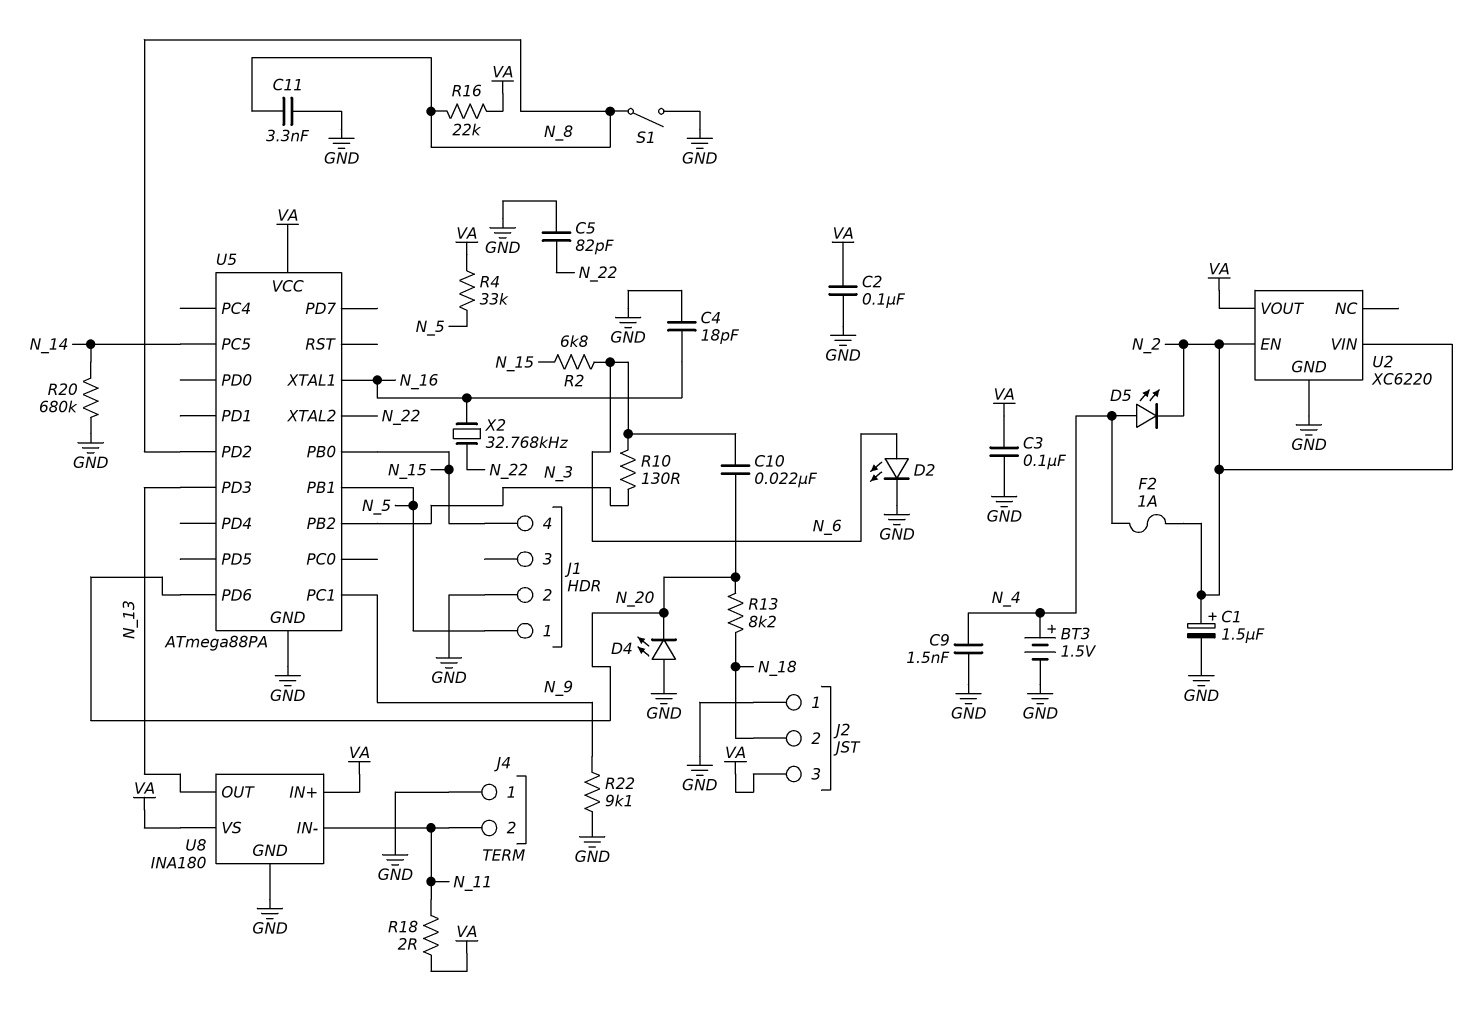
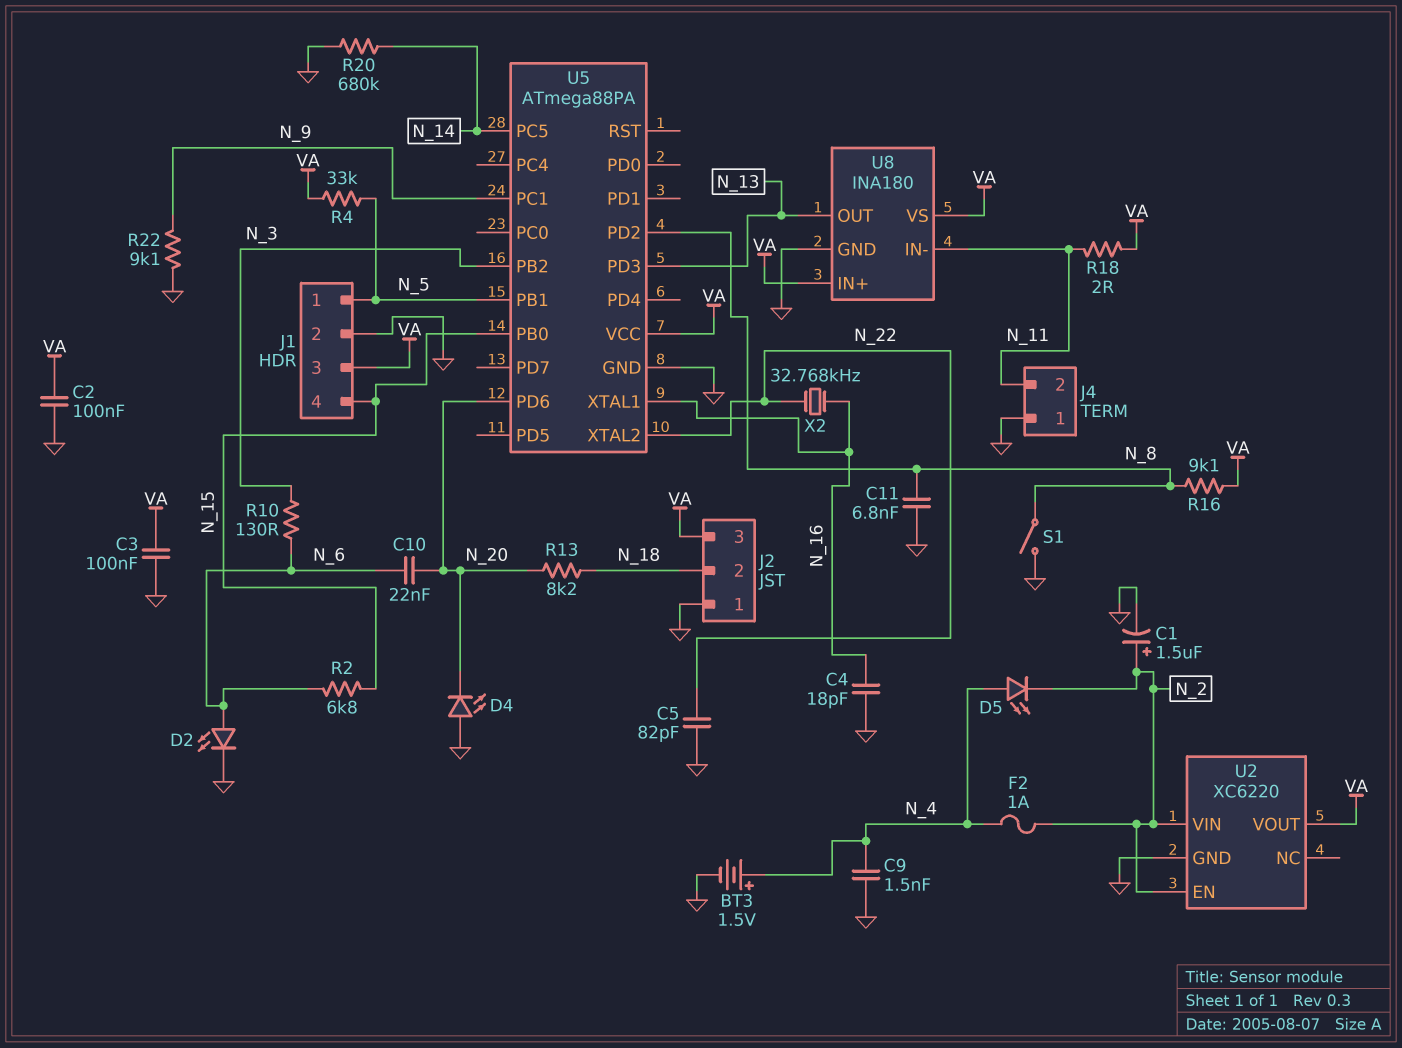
C11: 3.3nF (GND, N_8) -> 6.8nF (GND, N_8)
J1 pin 3: none -> VA
R16: 22k (N_8, VA) -> 9.1k (N_8, VA)

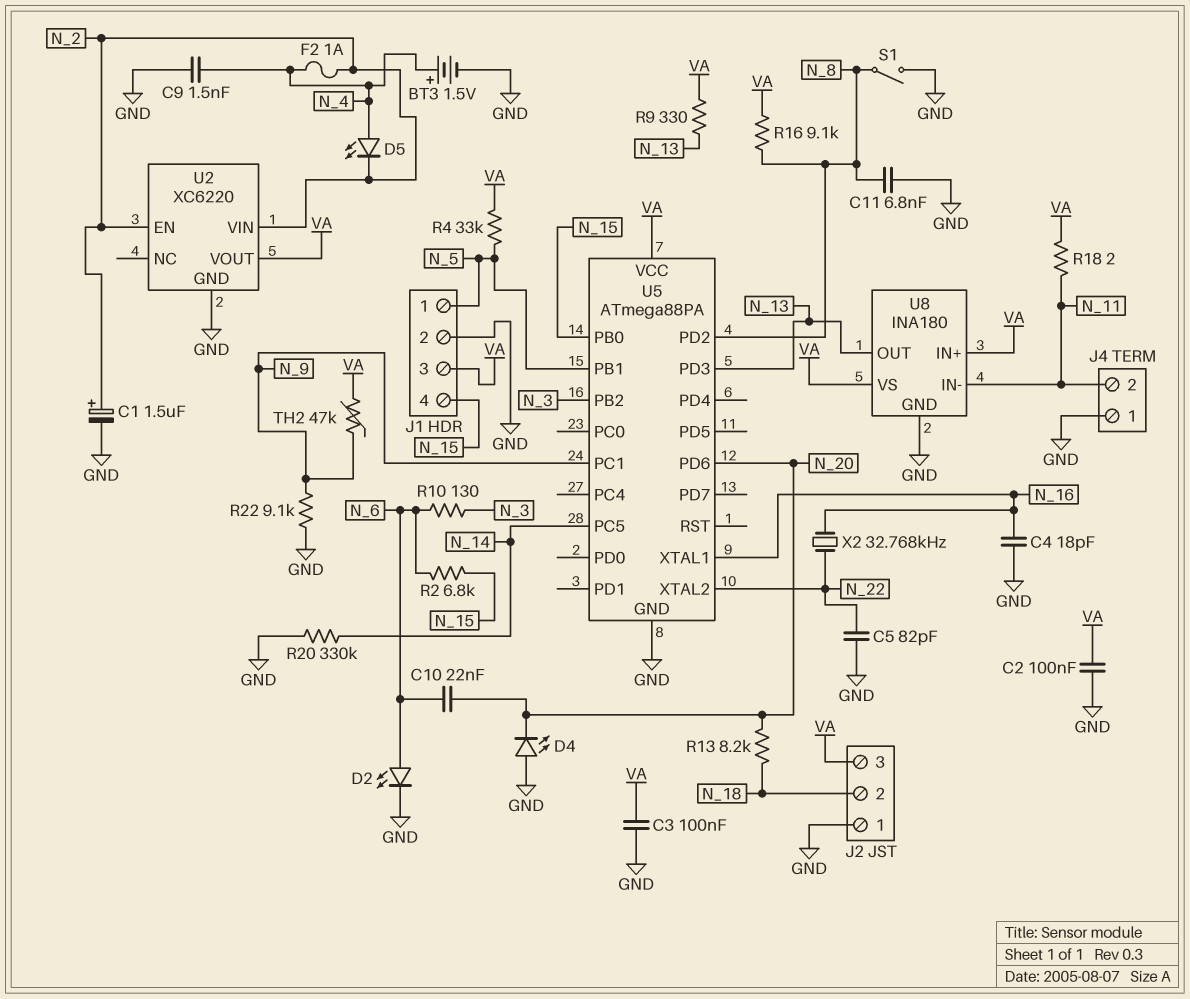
R9: none -> 330 (N_13, VA)
R20: 680k (GND, N_14) -> 330k (GND, N_14)
TH2: none -> 47k (N_9, VA)

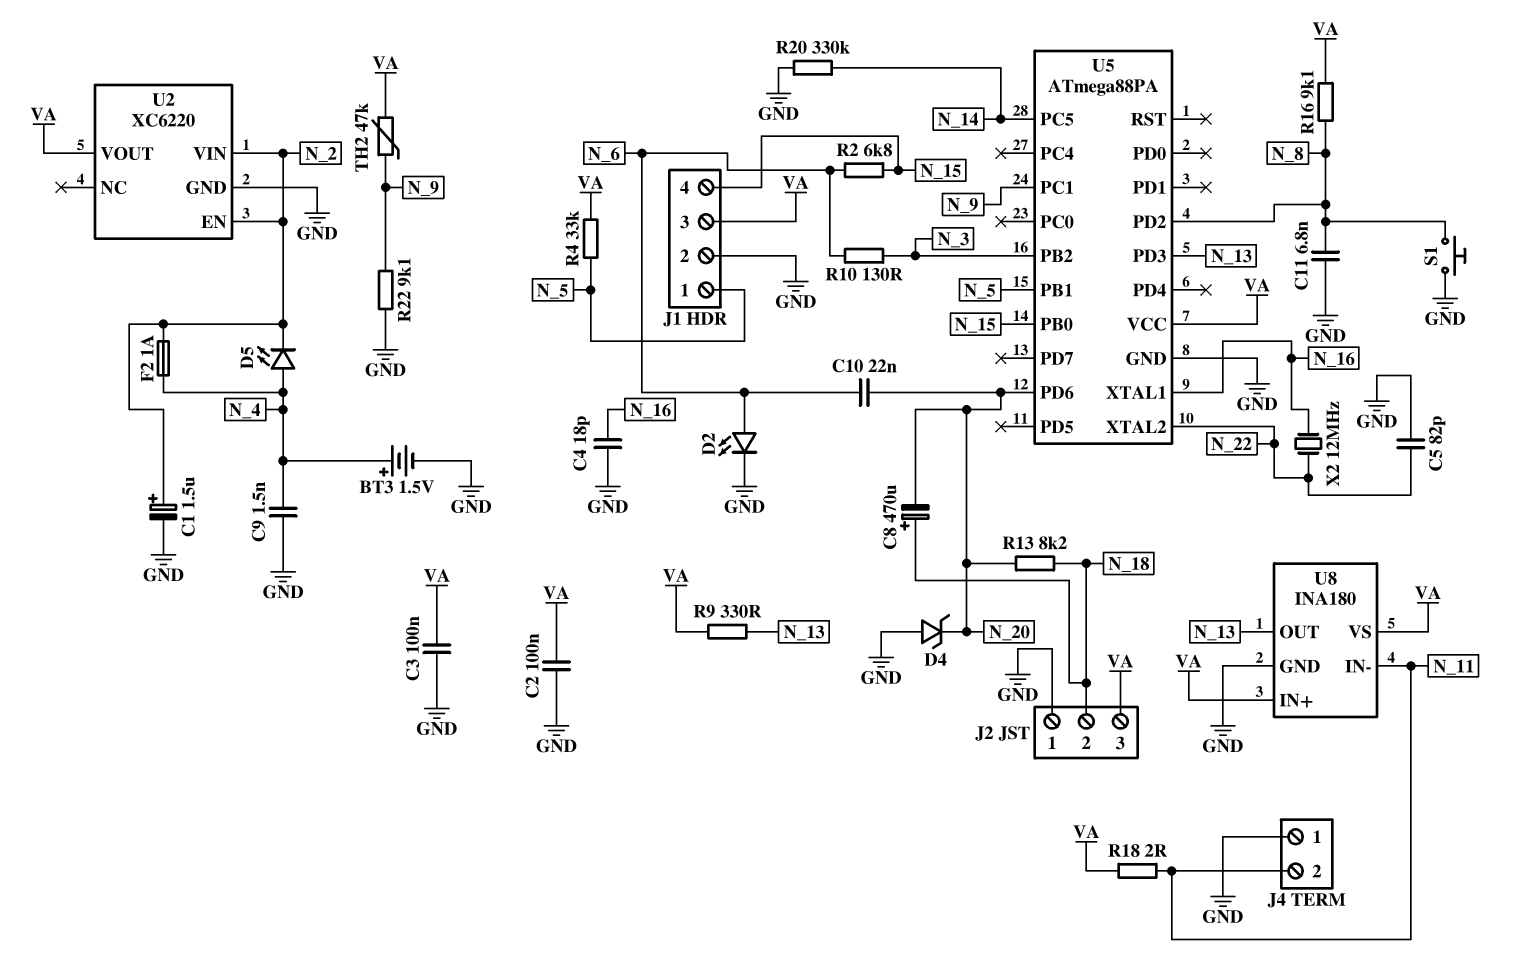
C8: none -> 470uF (plus N_18, minus N_20)
D4: LED (A GND, K N_20) -> zener (A GND, K N_20)
S1: switch (GND, N_8) -> button (GND, N_8)
X2: 32.768kHz (N_16, N_22) -> 12MHz (N_16, N_22)

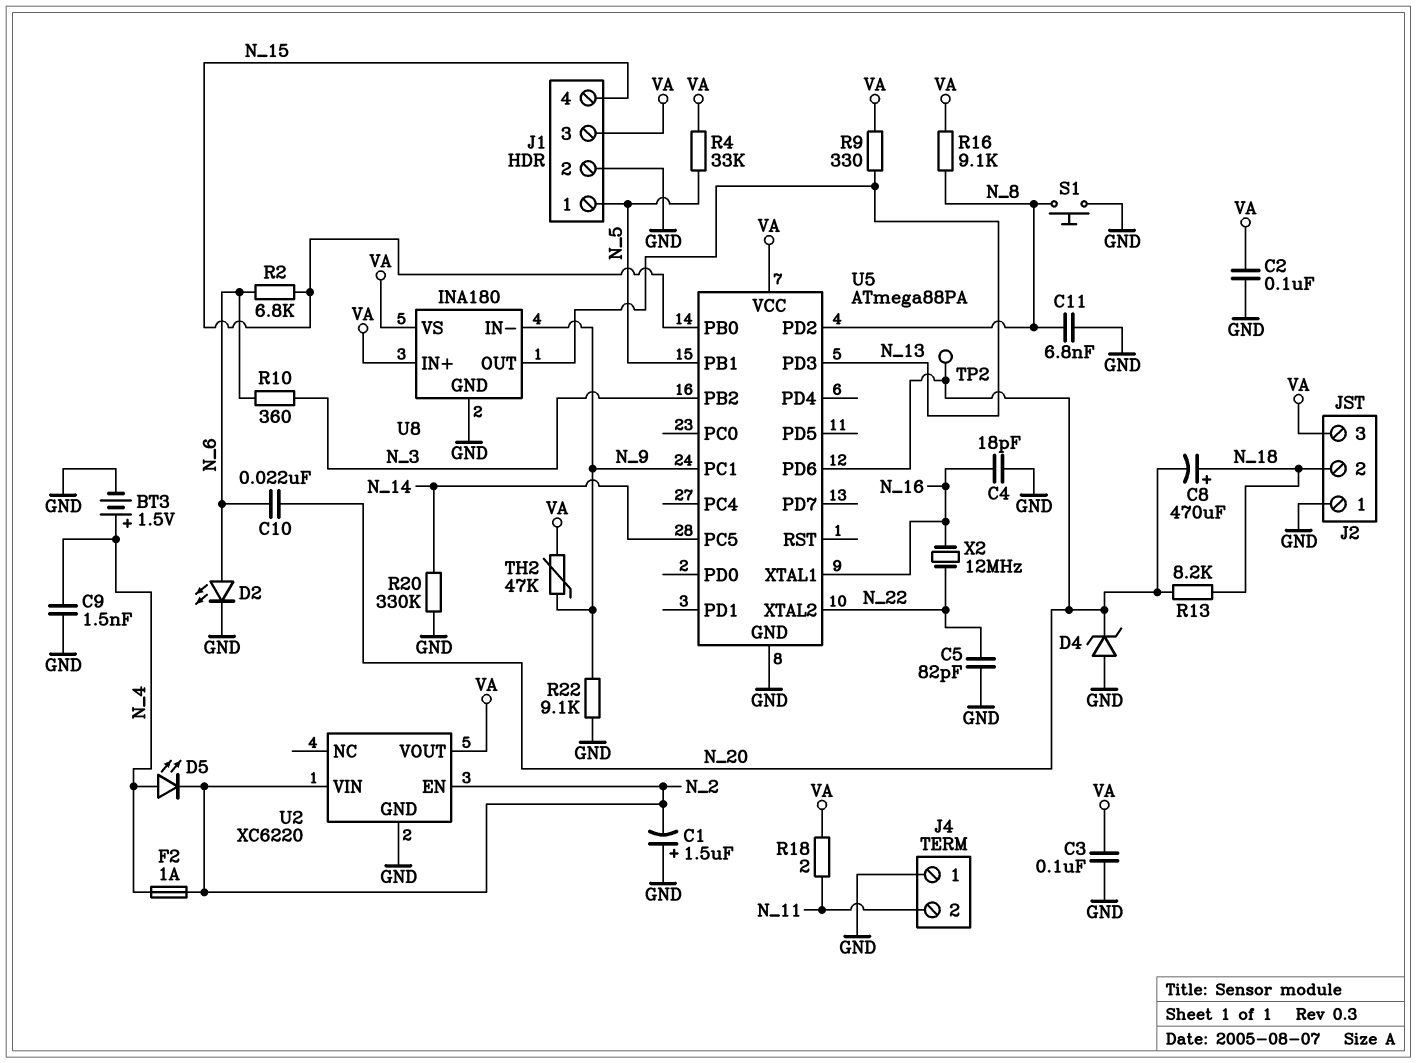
C1: 1.5uF (plus N_2, minus GND) -> 1.5uF (plus GND, minus N_2)
R10: 130 (N_3, N_6) -> 360 (N_3, N_6)
TP2: none -> test point (N_20)
U8 pin IN-: N_11 -> N_9

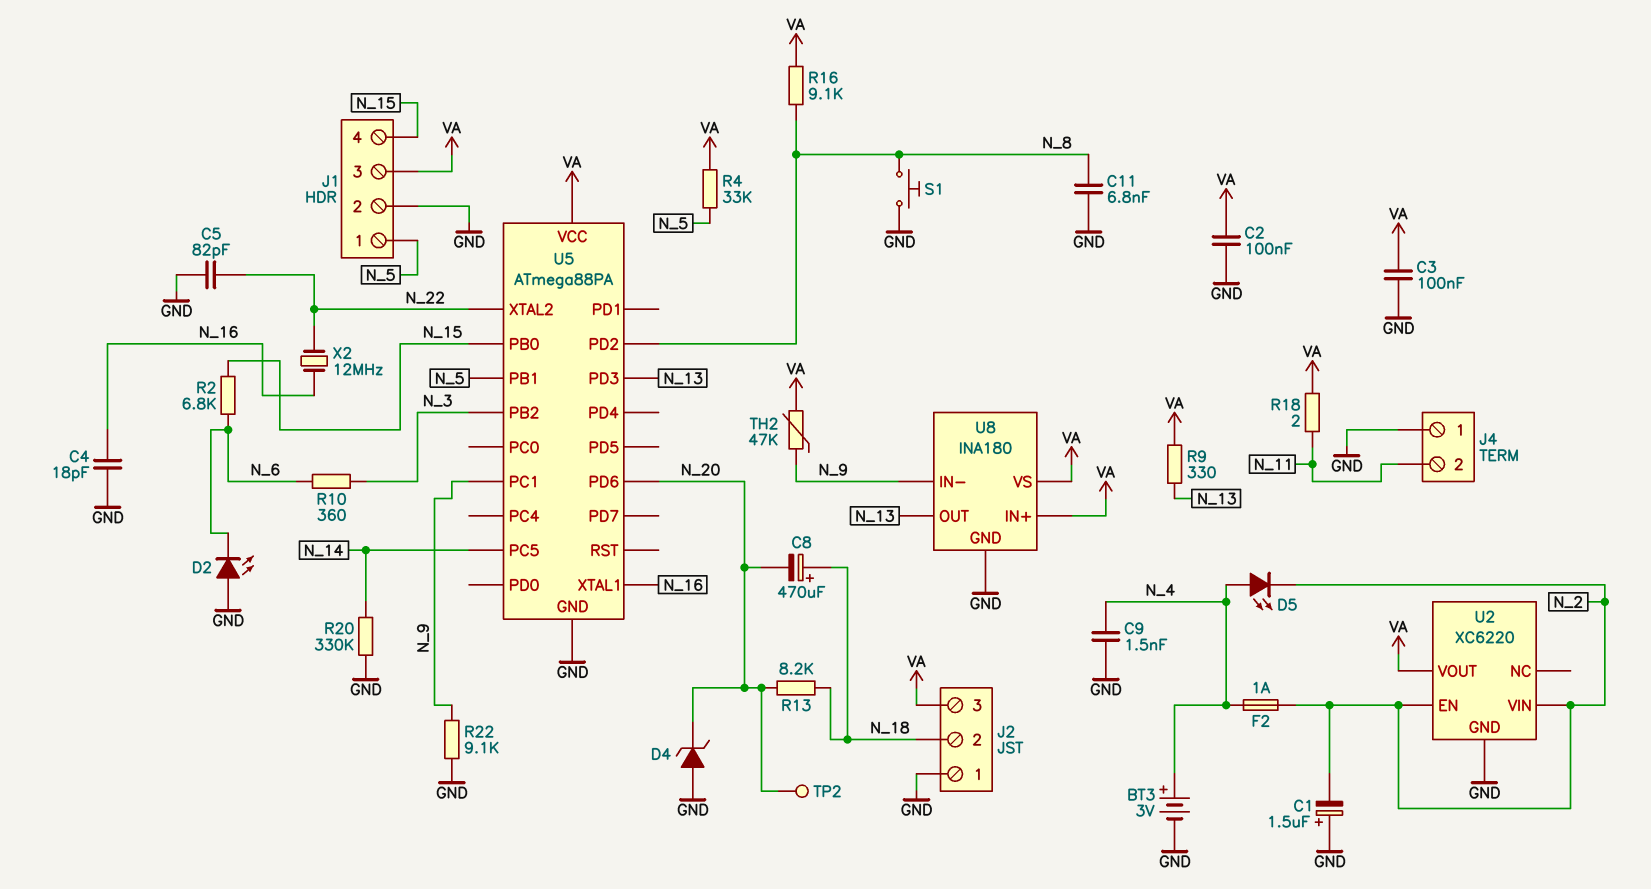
BT3: 1.5V (plus N_4, minus GND) -> 3V (plus N_4, minus GND)
C10: 22nF (N_6, N_20) -> none
D2: LED (A N_6, K GND) -> LED (A GND, K N_6)

